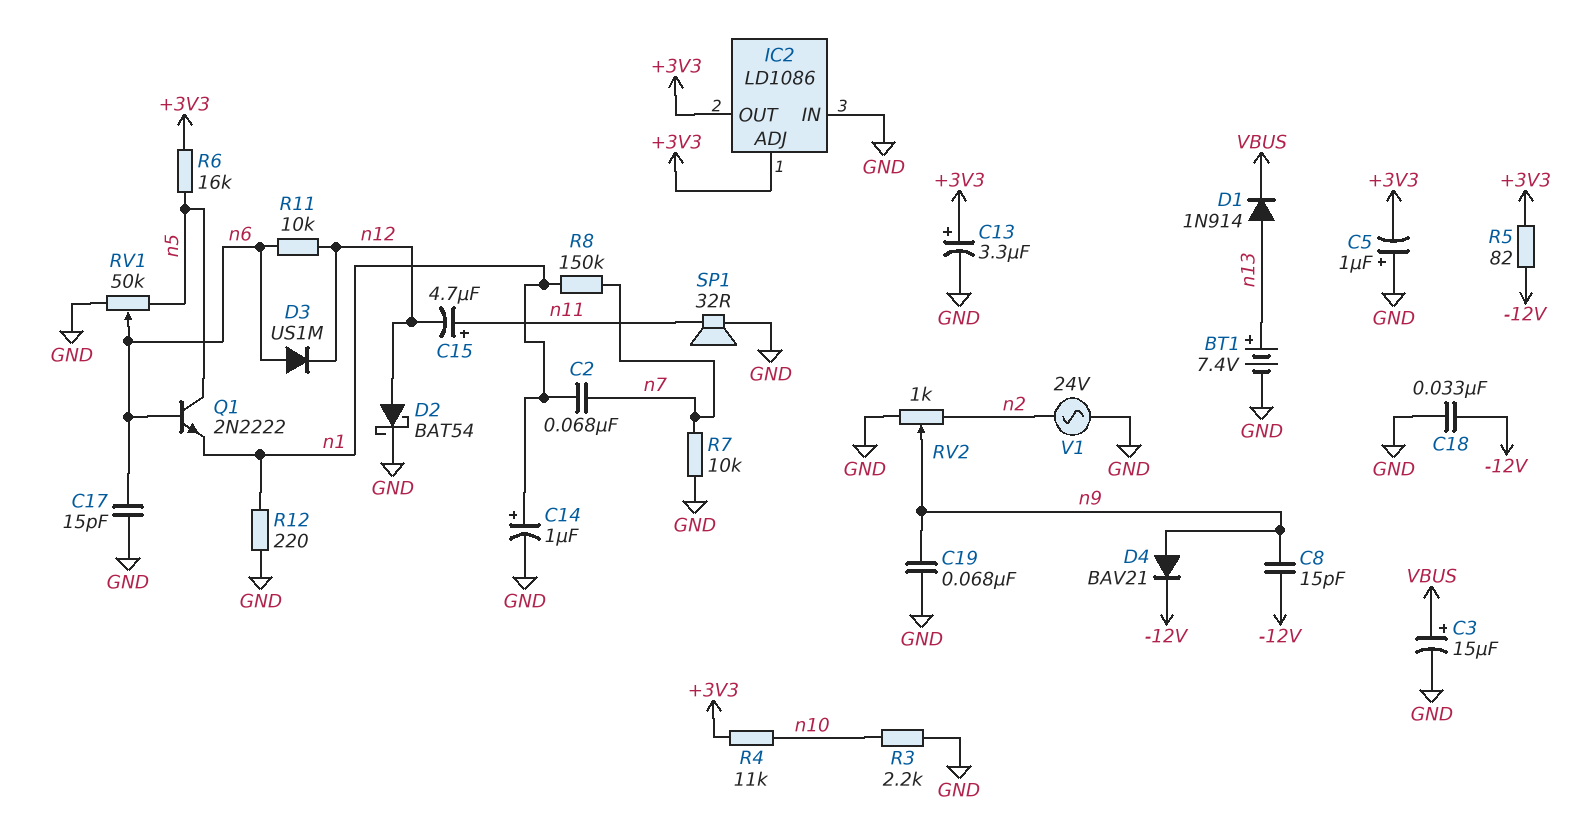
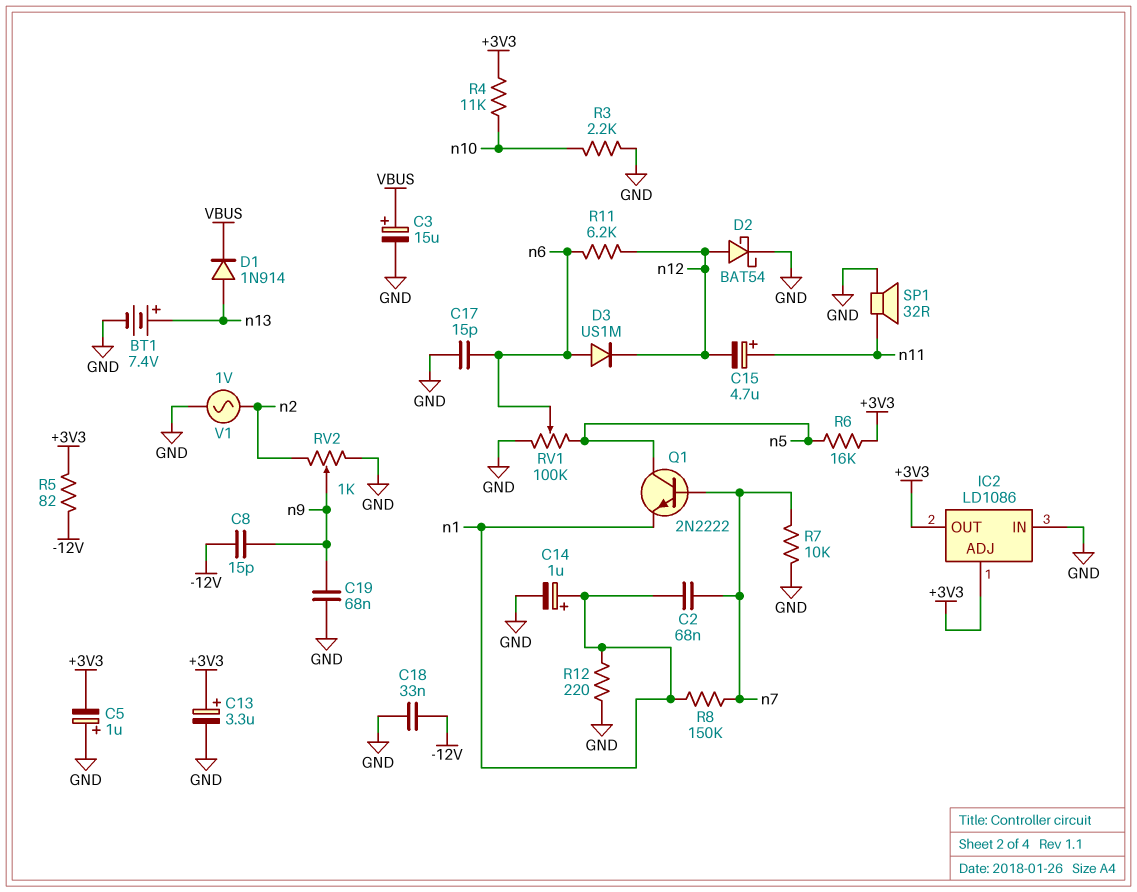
D4: diode BAV21 (A n9, K -12V) -> none
Q1: NPN 2N2222 (B n6, C n5, E n1) -> NPN 2N2222 (B n7, C n5, E n1)
R11: 10k (n6, n12) -> 6.2k (n6, n12)
RV1: 50k (GND, n5, wiper n6) -> 100k (GND, n5, wiper n6)
V1: AC 24V (GND, n2) -> AC 1V (GND, n2)

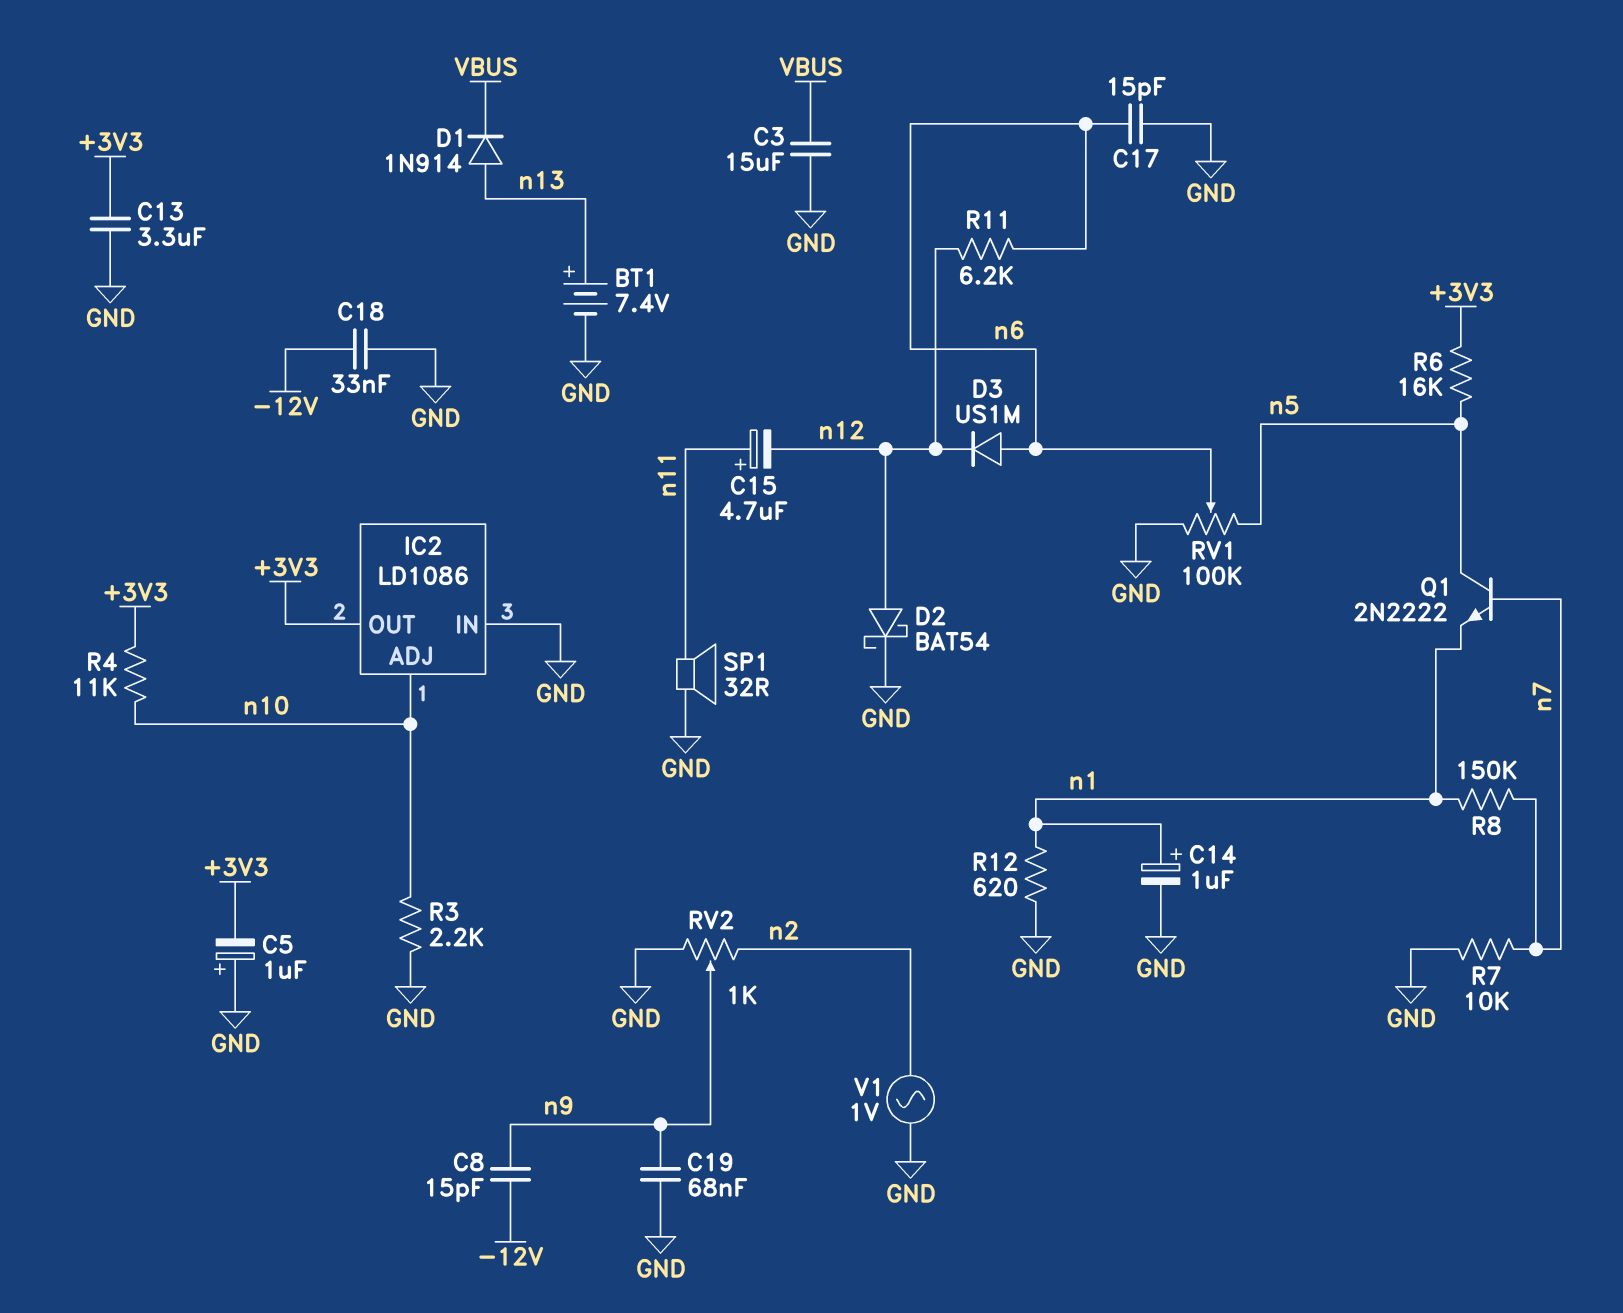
C2: 68nF (n1, n7) -> none
C3: 15uF (plus VBUS, minus GND) -> 15uF (GND, VBUS)
C13: 3.3uF (plus +3V3, minus GND) -> 3.3uF (+3V3, GND)
IC2 pin ADJ: +3V3 -> n10
R5: 82 (+3V3, -12V) -> none
R12: 220 (GND, n1) -> 620 (GND, n1)

